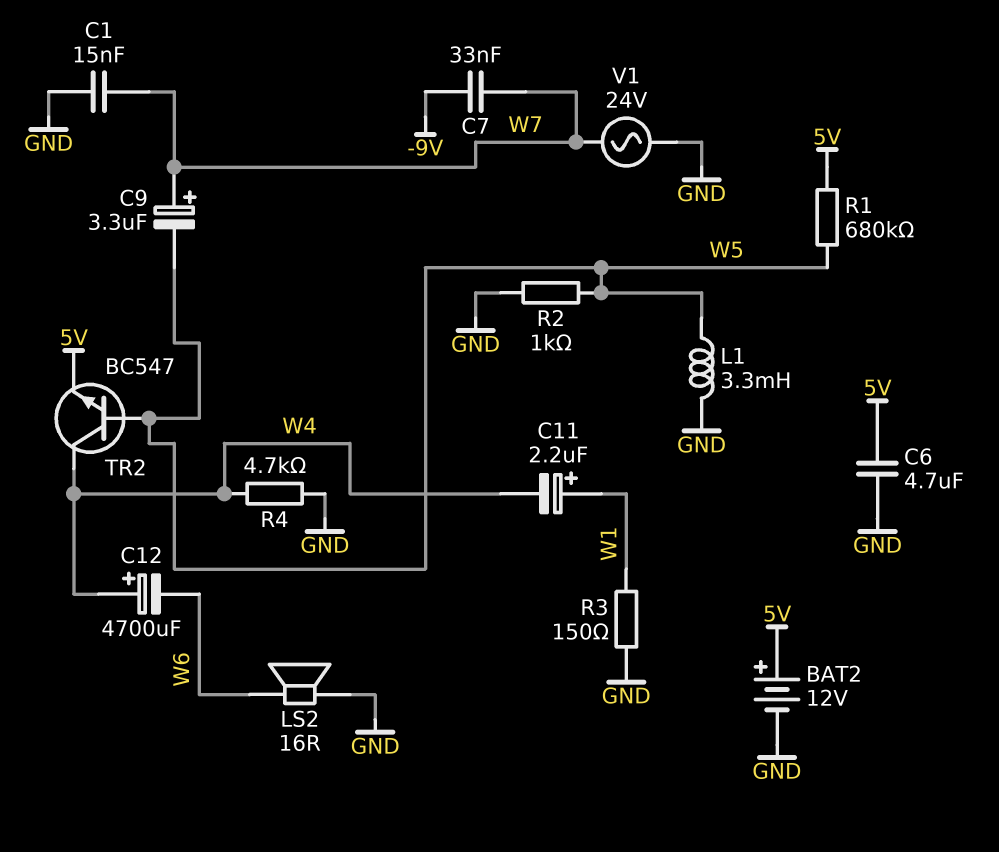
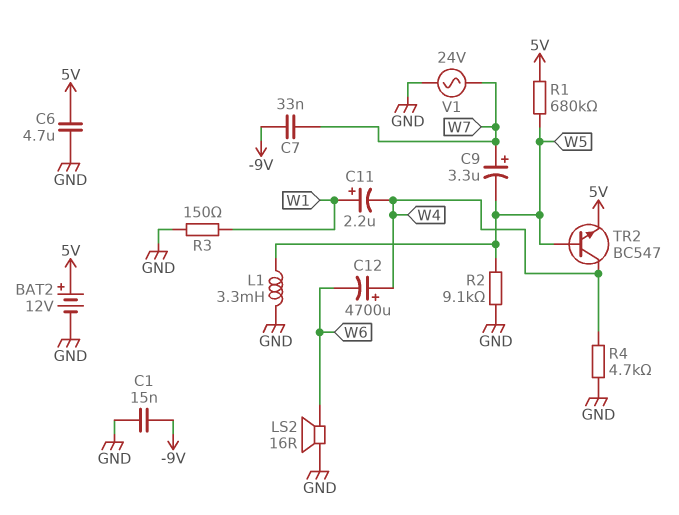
C1: 15nF (GND, W7) -> 15nF (-9V, GND)
R2: 1k (GND, W5) -> 9.1k (GND, W5)

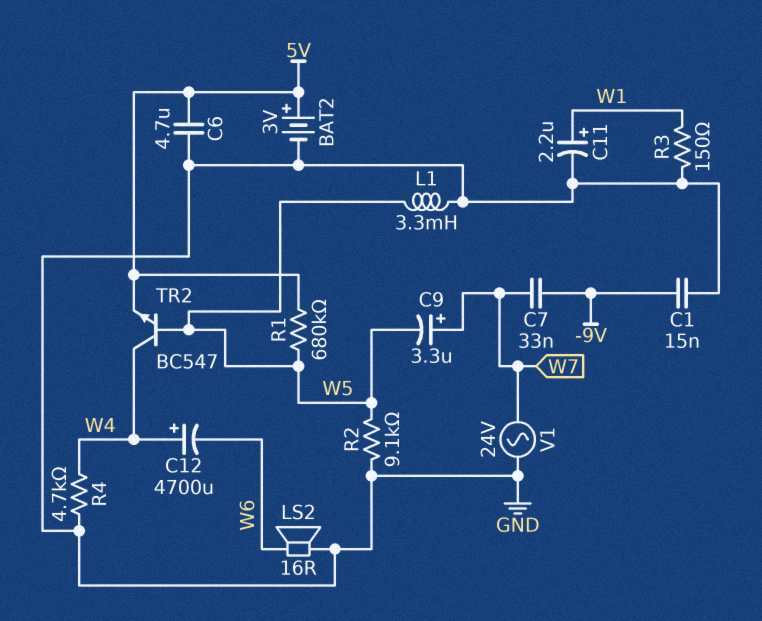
BAT2: 12V (plus 5V, minus GND) -> 3V (plus 5V, minus GND)
C11: 2.2uF (plus W1, minus W4) -> 2.2uF (plus W1, minus GND)

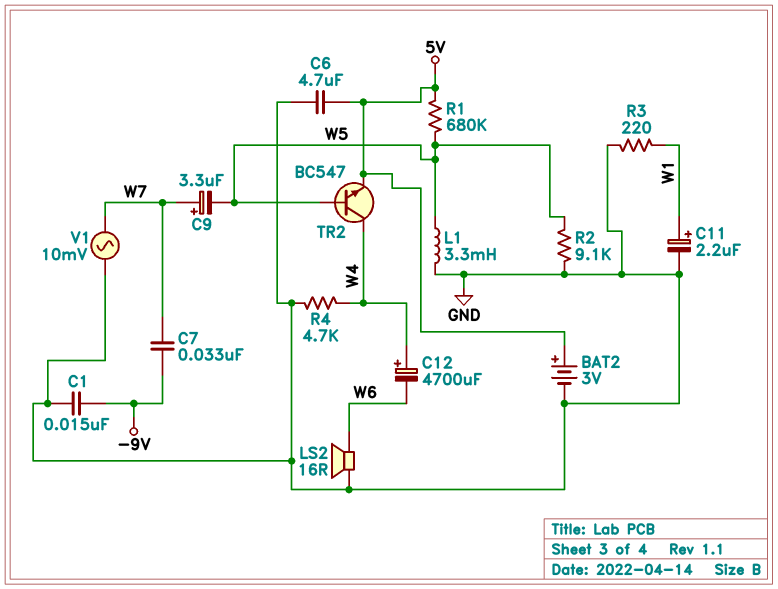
R3: 150 (GND, W1) -> 220 (GND, W1)
V1: AC 24V (GND, W7) -> AC 10mV (GND, W7)

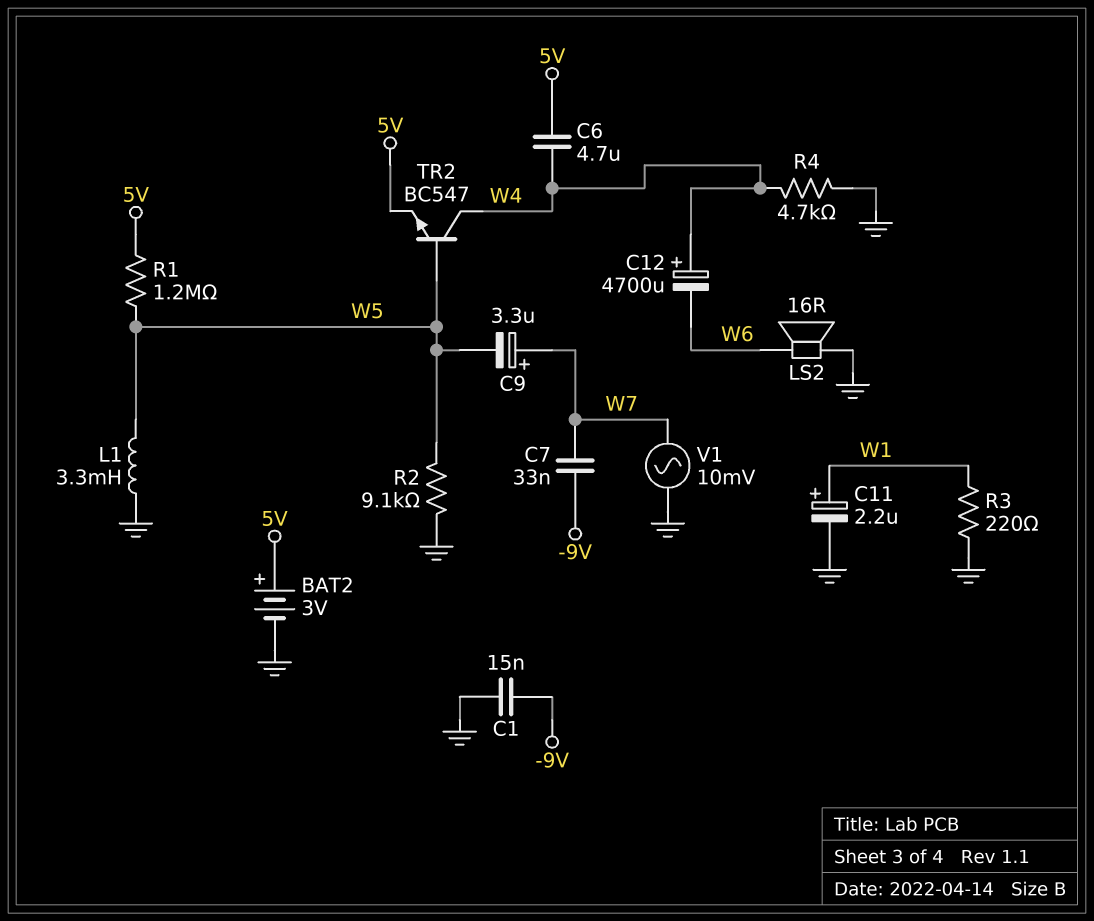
C6: 4.7uF (5V, GND) -> 4.7uF (5V, W4)
R1: 680k (5V, W5) -> 1.2M (5V, W5)

